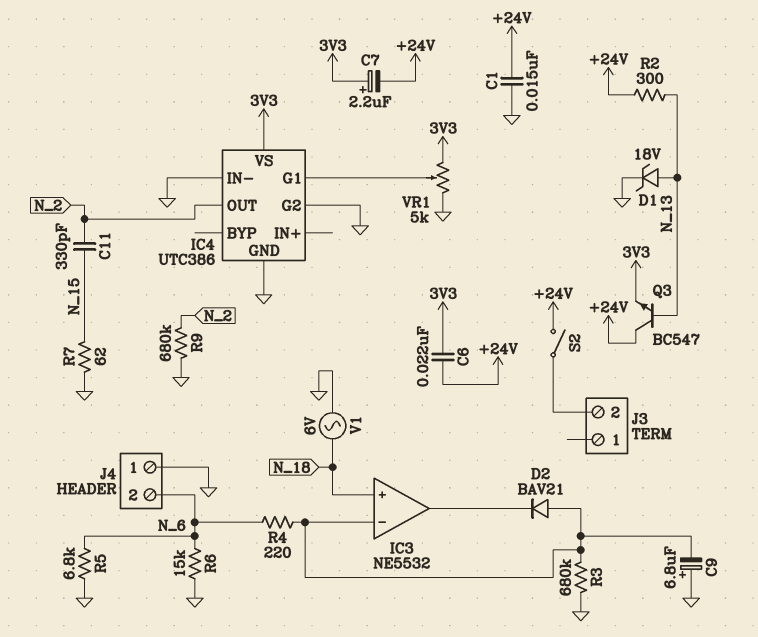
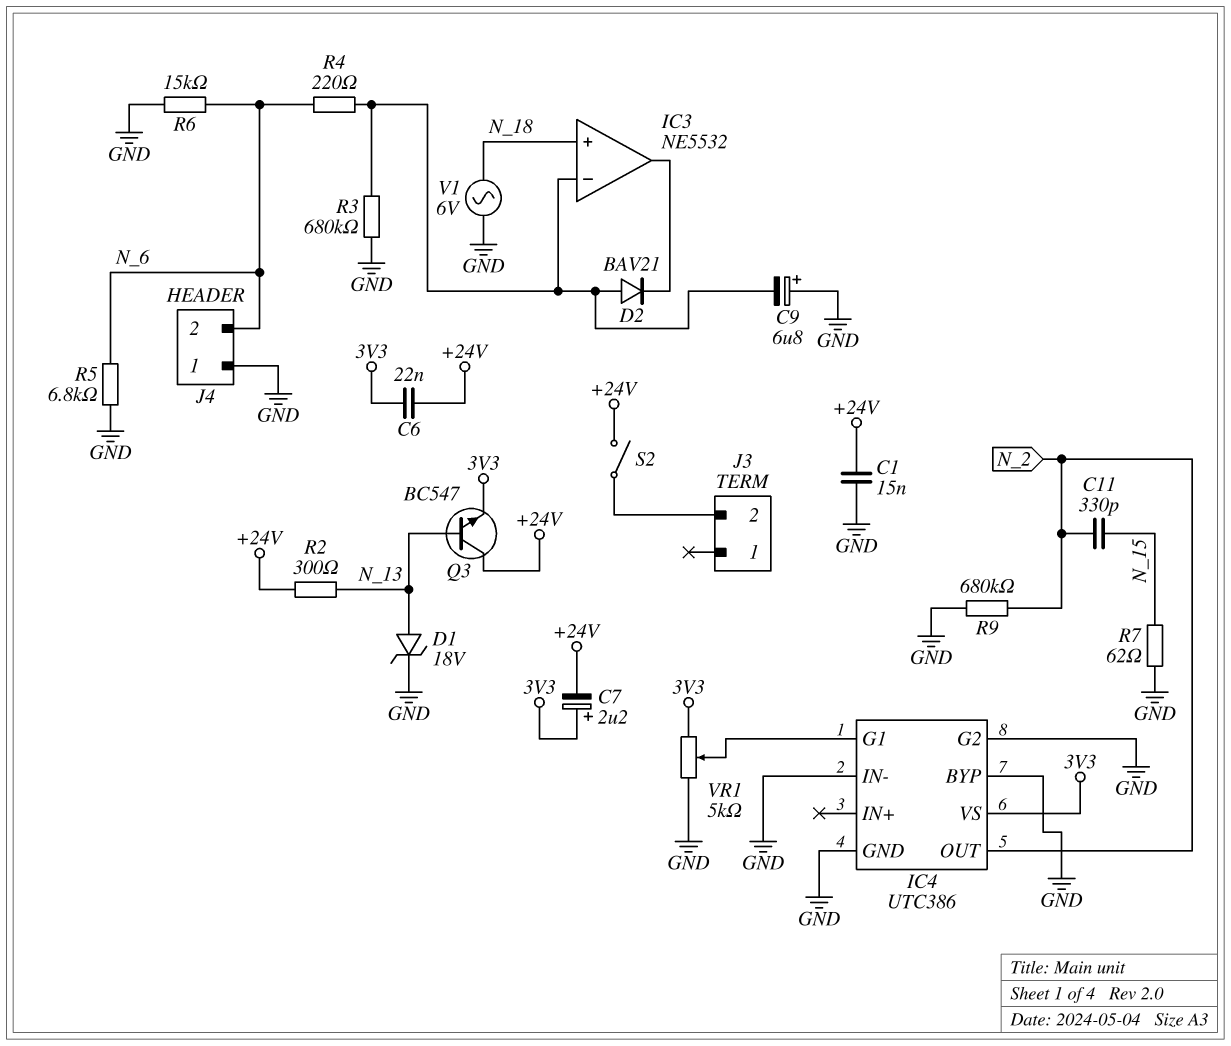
IC4 pin BYP: none -> GND

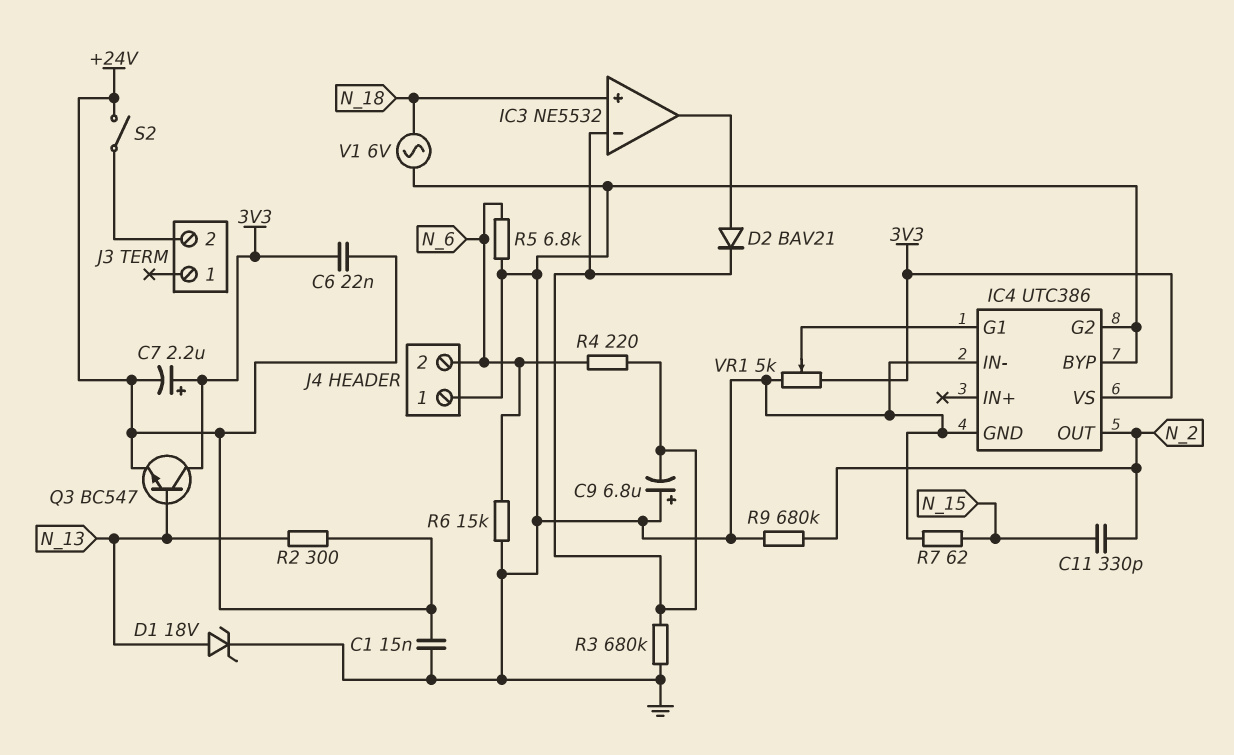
D2: diode BAV21 (A IC3/in-, K IC3/out) -> diode BAV21 (A IC3/out, K IC3/in-)
Q3: NPN BC547 (B N_13, C +24V, E 3V3) -> NPN BC547 (B N_13, C 3V3, E +24V)

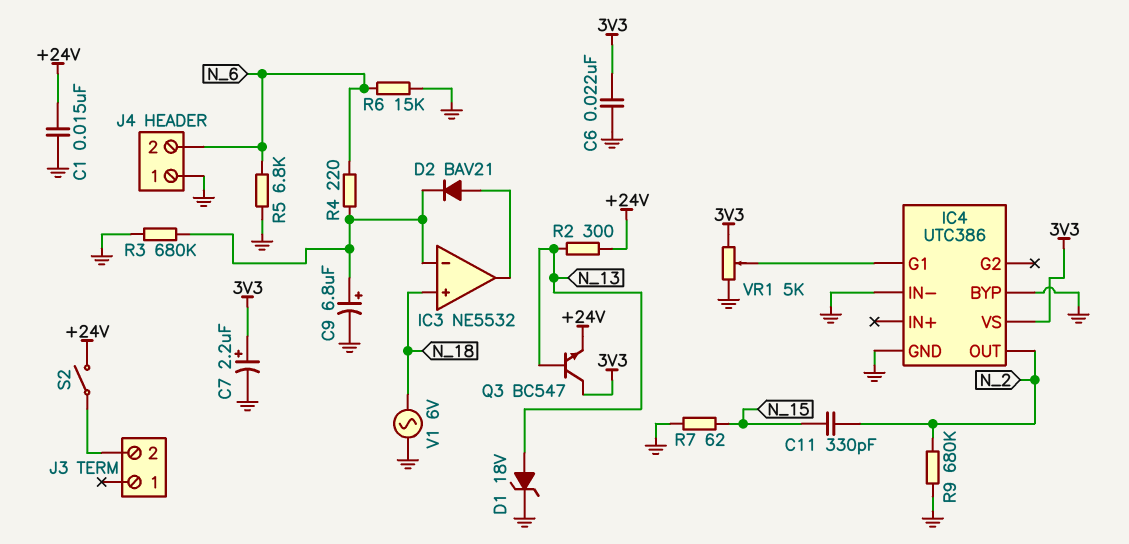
C6: 22nF (+24V, 3V3) -> 22nF (3V3, GND)
C7: 2.2uF (plus 3V3, minus +24V) -> 2.2uF (plus 3V3, minus GND)
C9: 6.8uF (plus GND, minus IC3/in-) -> 6.8uF (plus IC3/in-, minus GND)
IC4 pin G2: GND -> none

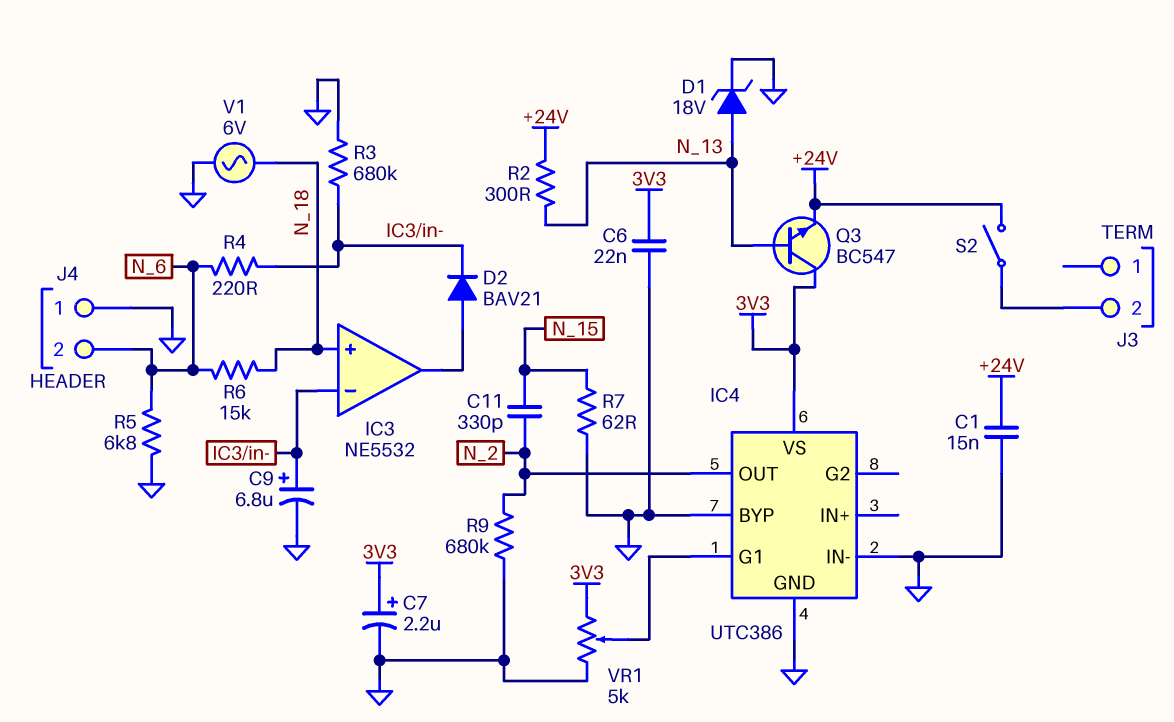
R6: 15k (GND, N_6) -> 15k (N_6, N_18)

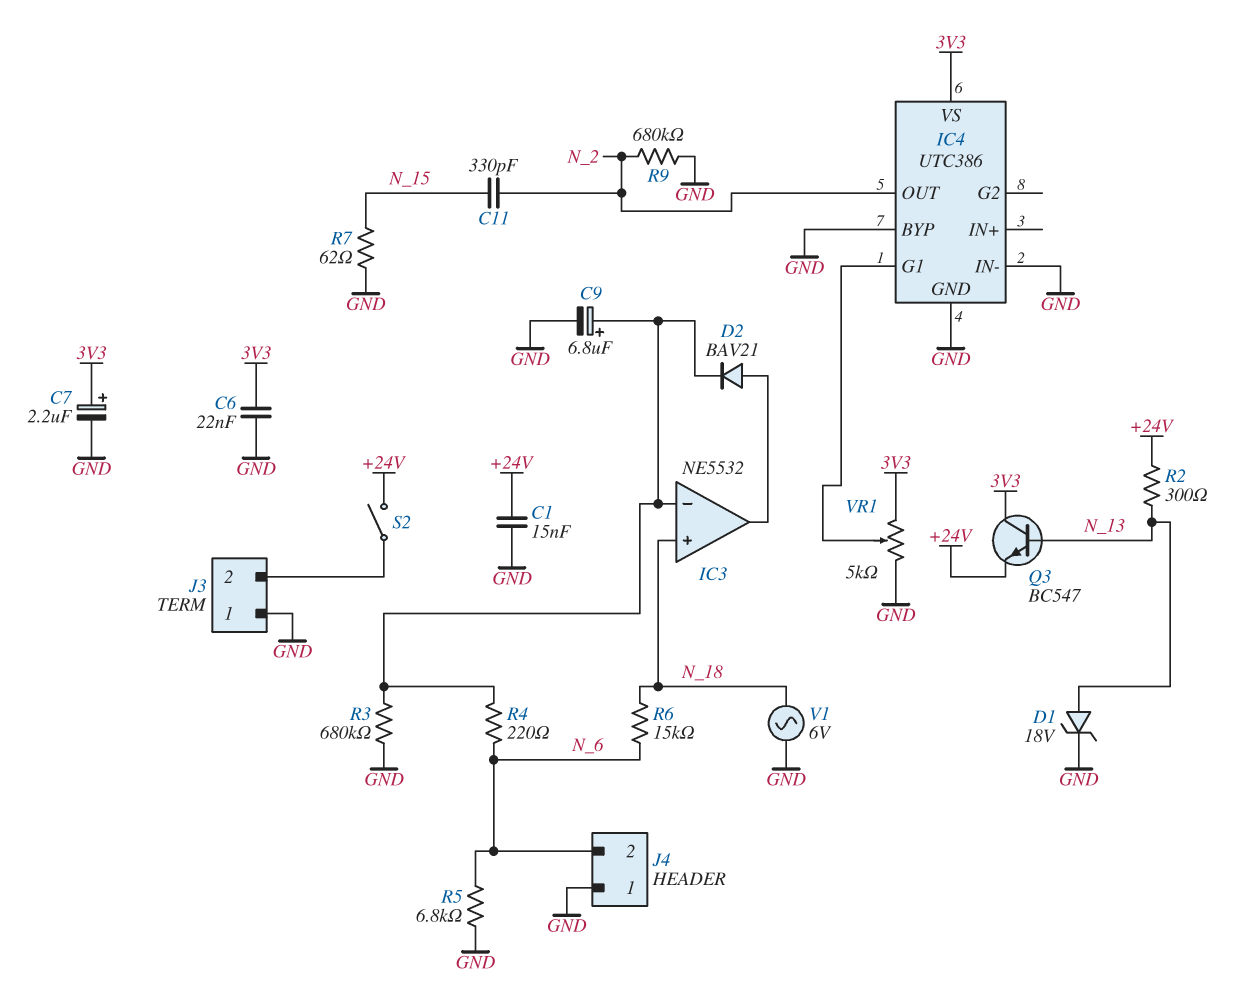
J3 pin 1: none -> GND

